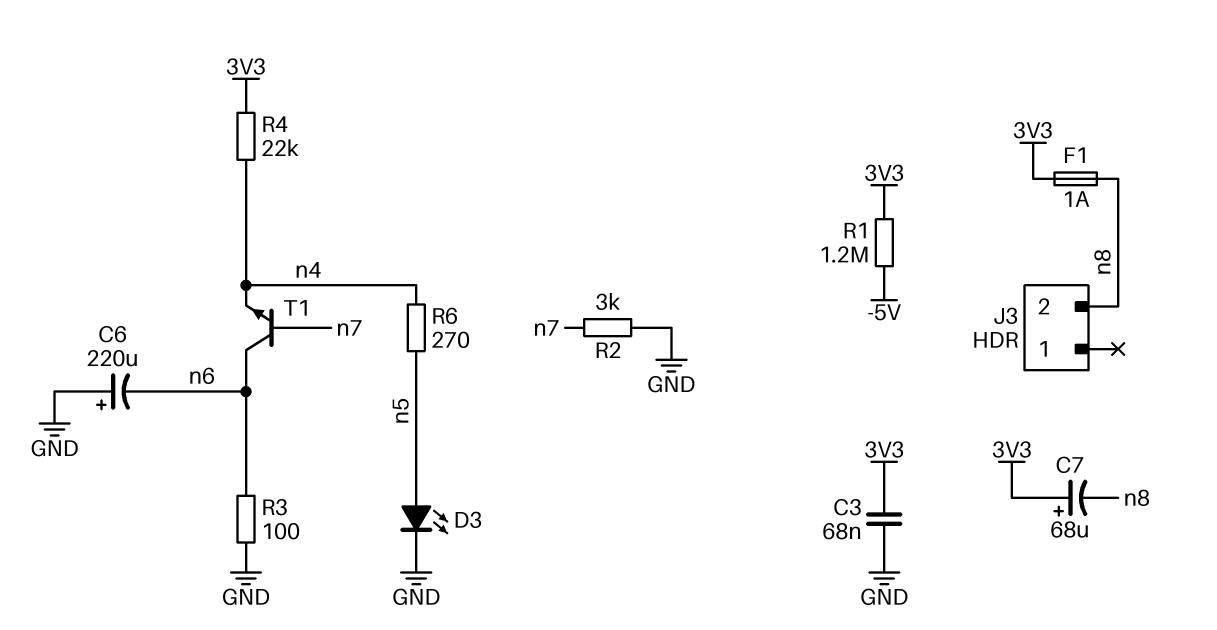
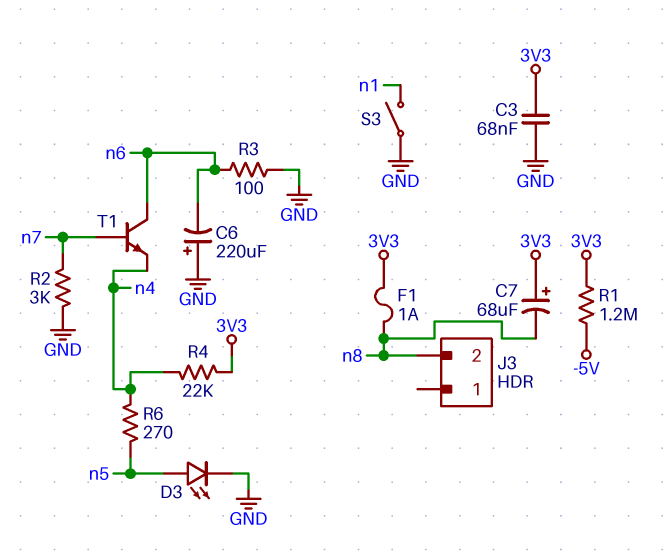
S3: none -> switch (GND, n1)

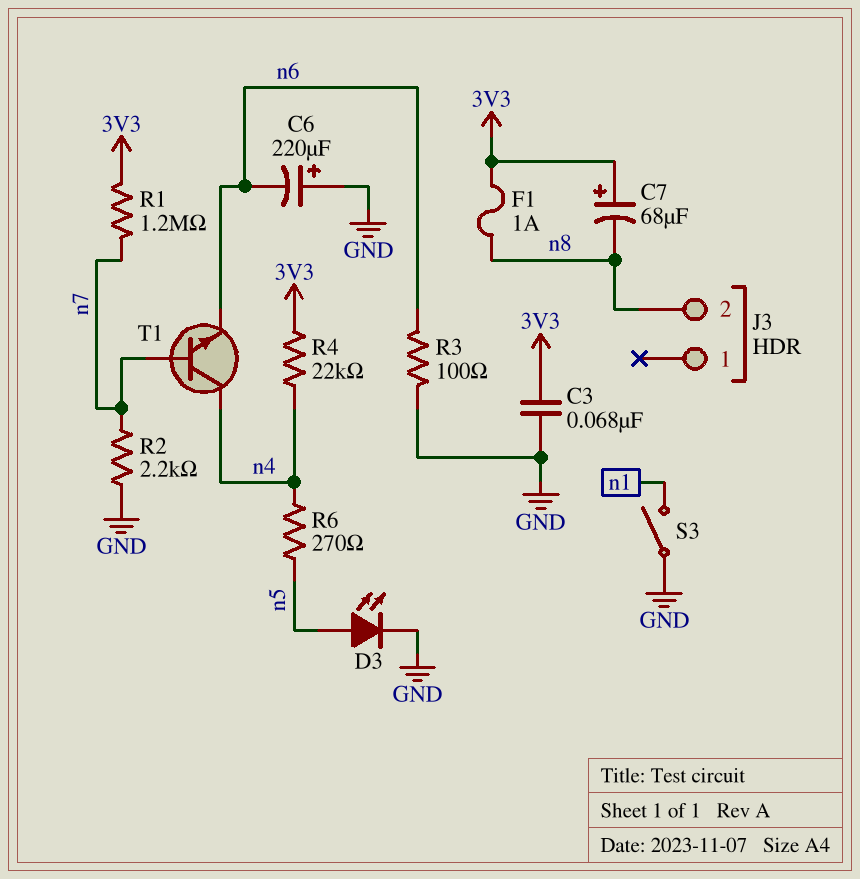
R1: 1.2M (-5V, 3V3) -> 1.2M (3V3, n7)
R2: 3k (GND, n7) -> 2.2k (GND, n7)
T1: NPN (B n7, C n6, E n4) -> NPN (B n7, C n4, E n6)

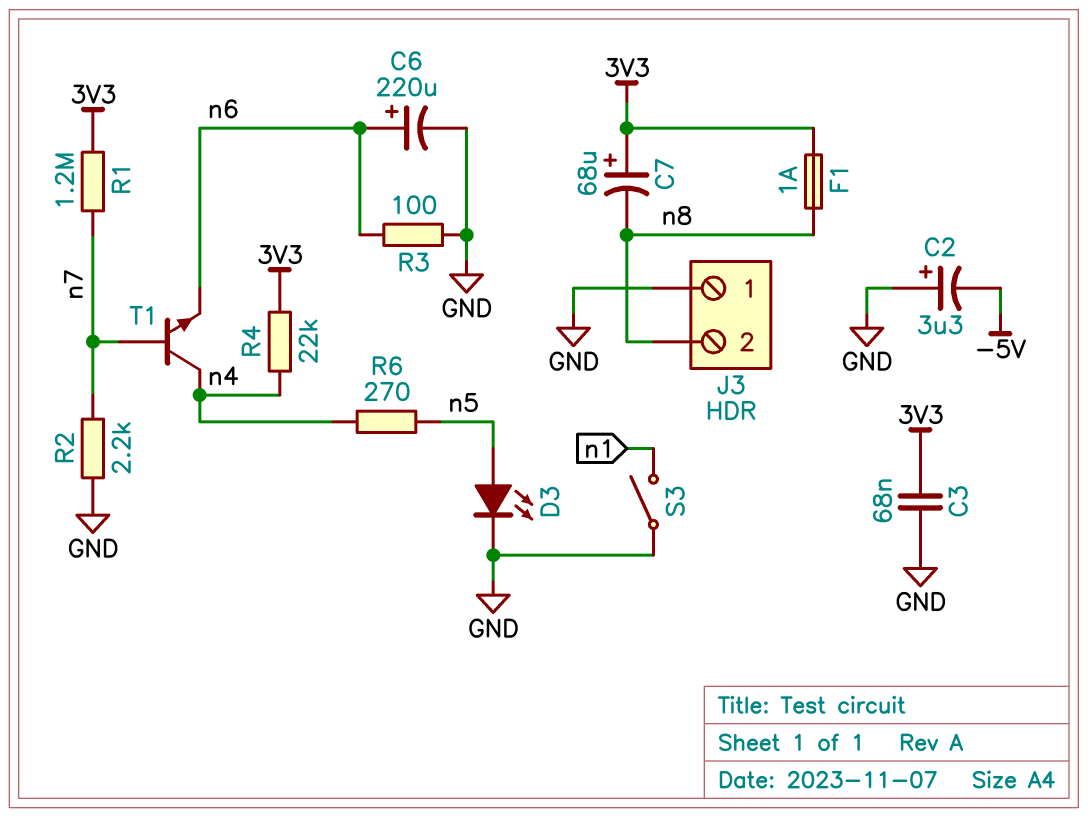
C2: none -> 3.3uF (plus GND, minus -5V)
C6: 220uF (plus GND, minus n6) -> 220uF (plus n6, minus GND)
J3 pin 1: none -> GND

